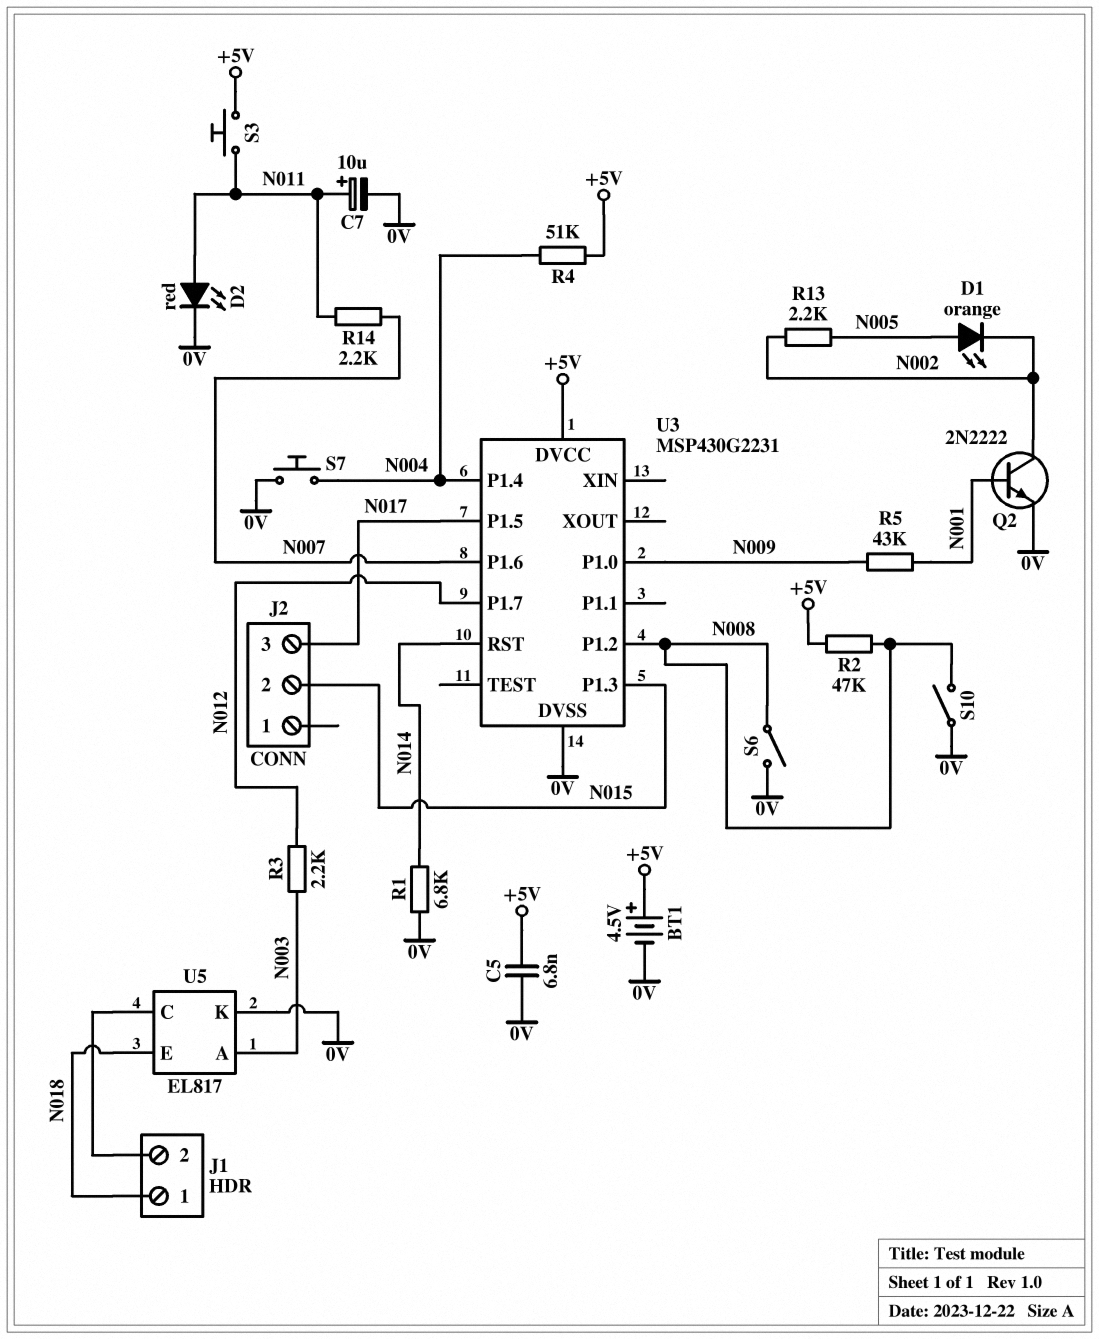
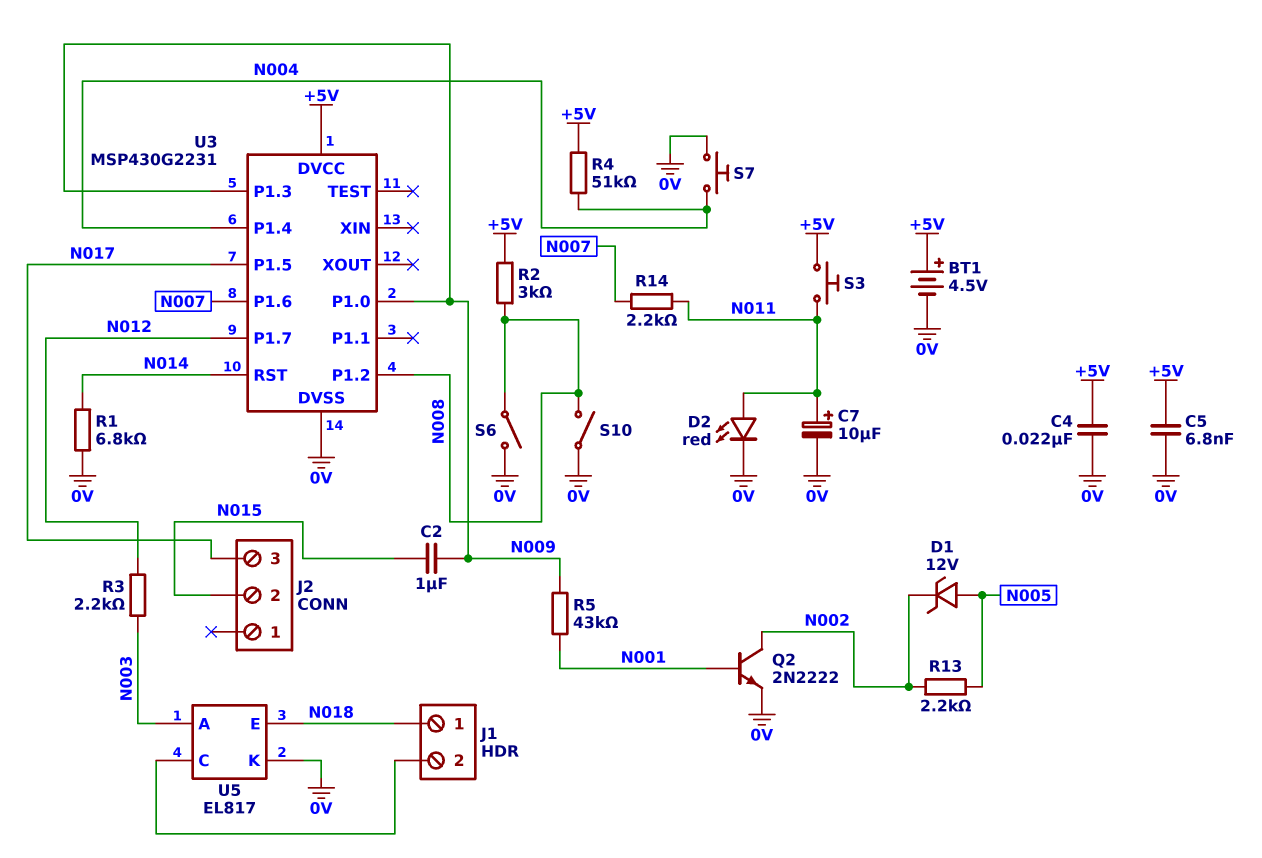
C2: none -> 1uF (N009, N015)
C4: none -> 22nF (+5V, 0V)
D1: LED orange (A N005, K N002) -> zener 12V (A N005, K N002)
R2: 47k (+5V, N008) -> 3k (+5V, N008)
U3 pin P1.3: N015 -> N009

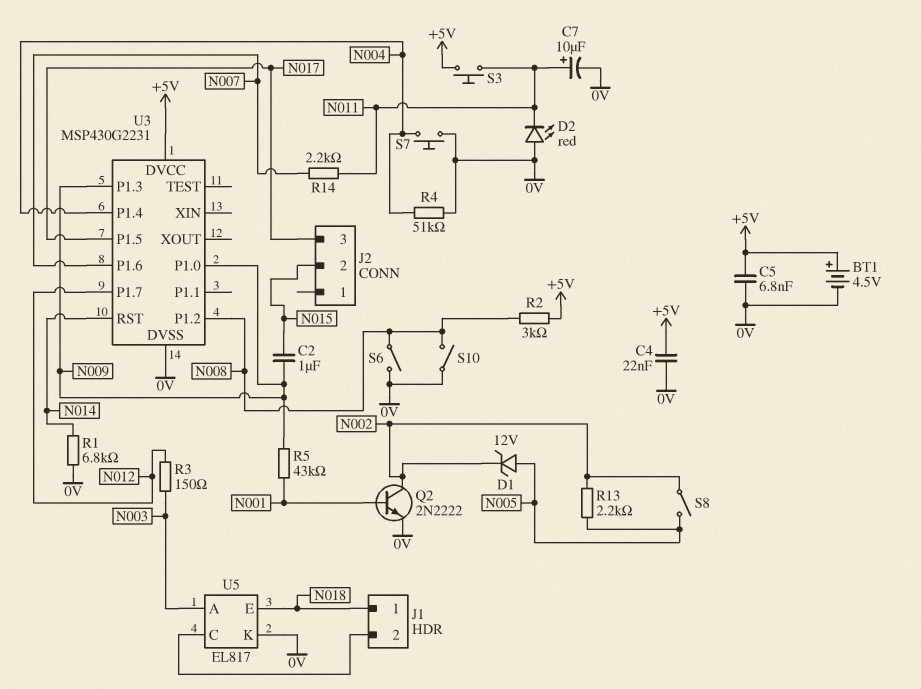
D2: LED red (A N011, K 0V) -> LED red (A 0V, K N011)
R3: 2.2k (N003, N012) -> 150 (N003, N012)
R4: 51k (+5V, N004) -> 51k (0V, N004)
S8: none -> switch (N002, N005)

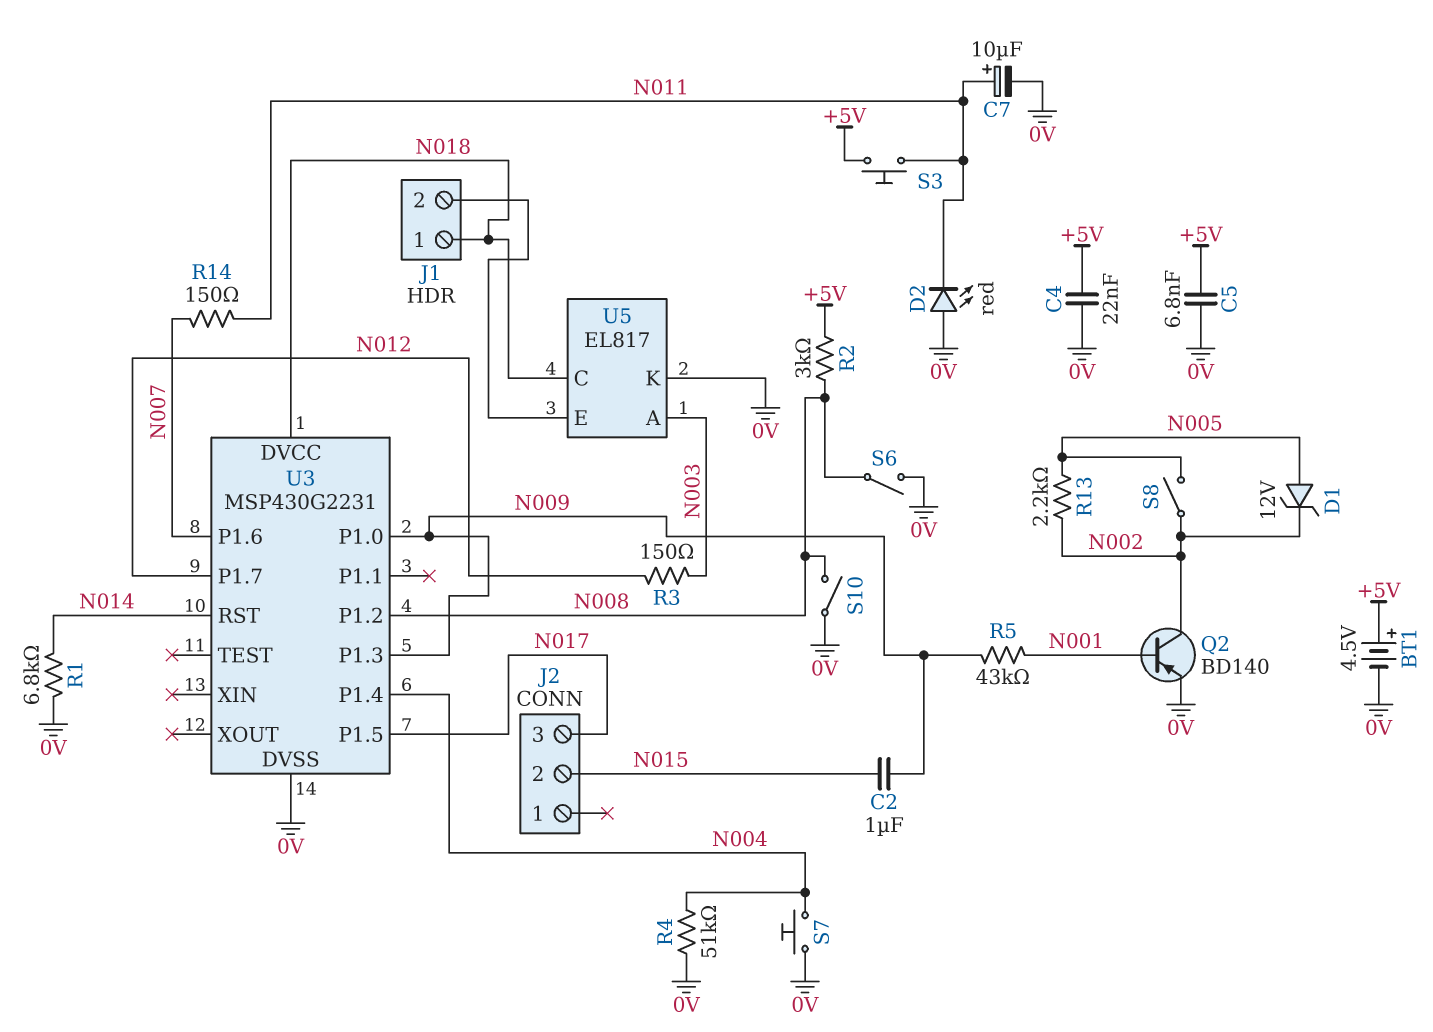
Q2: NPN 2N2222 (B N001, C N002, E 0V) -> PNP BD140 (B N001, C N002, E 0V)
R14: 2.2k (N007, N011) -> 150 (N007, N011)
U3 pin DVCC: +5V -> N018
U5 pin C: J1/2 -> N018
U5 pin E: N018 -> J1/2

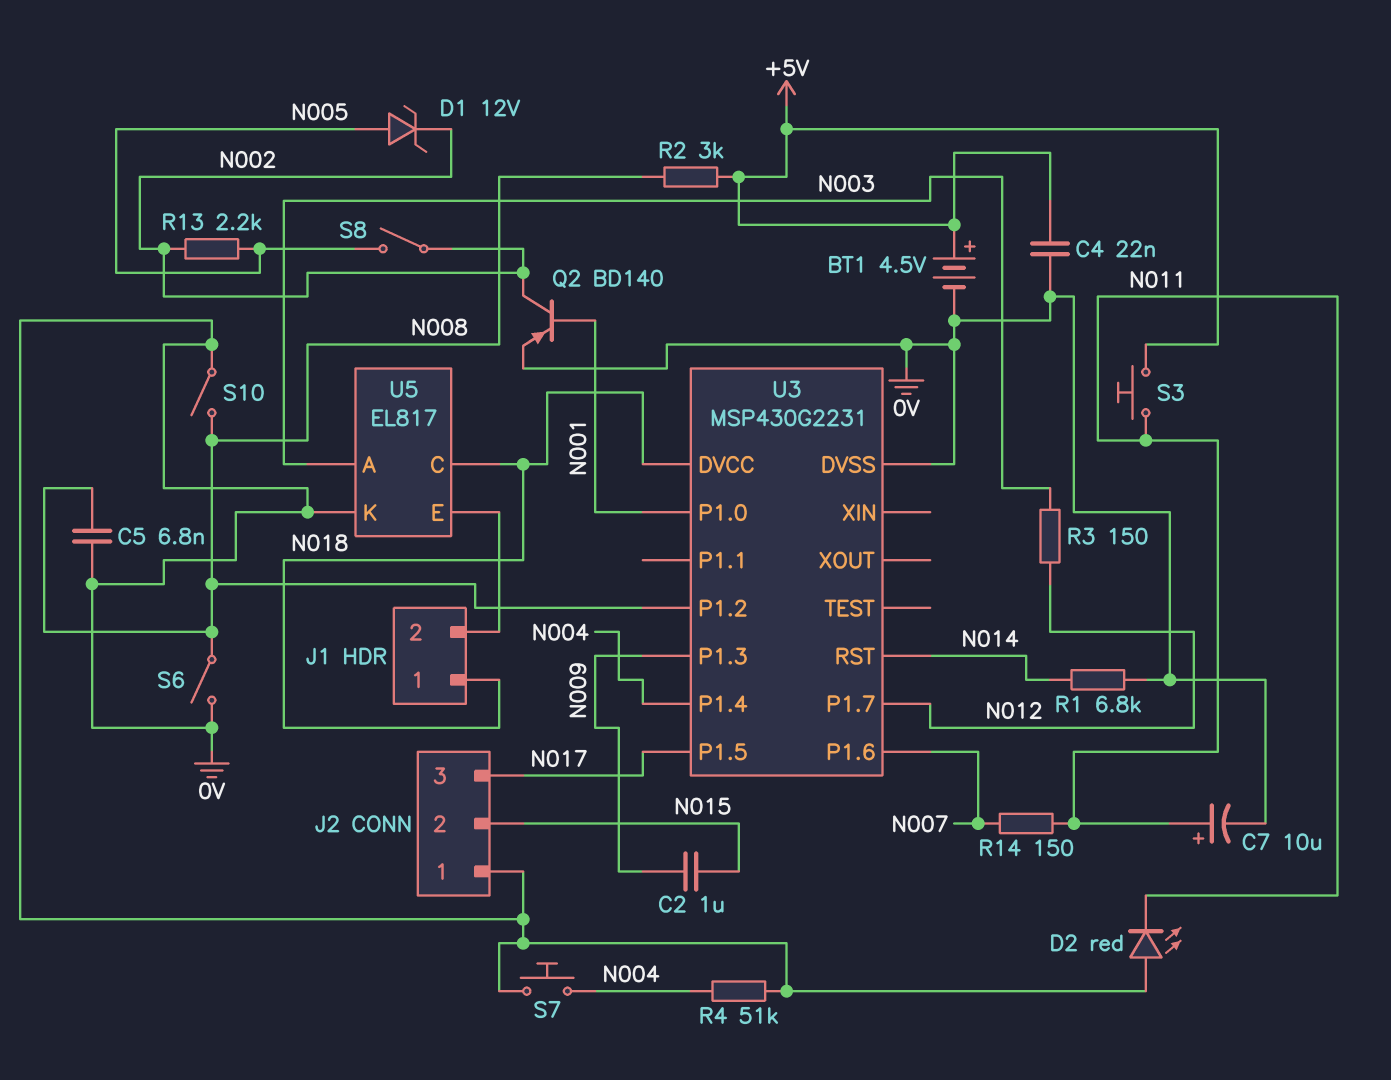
C5: 6.8nF (+5V, 0V) -> 6.8nF (0V, N008)
J2 pin 1: none -> 0V
R5: 43k (N001, N009) -> none
U3 pin P1.0: N009 -> N001

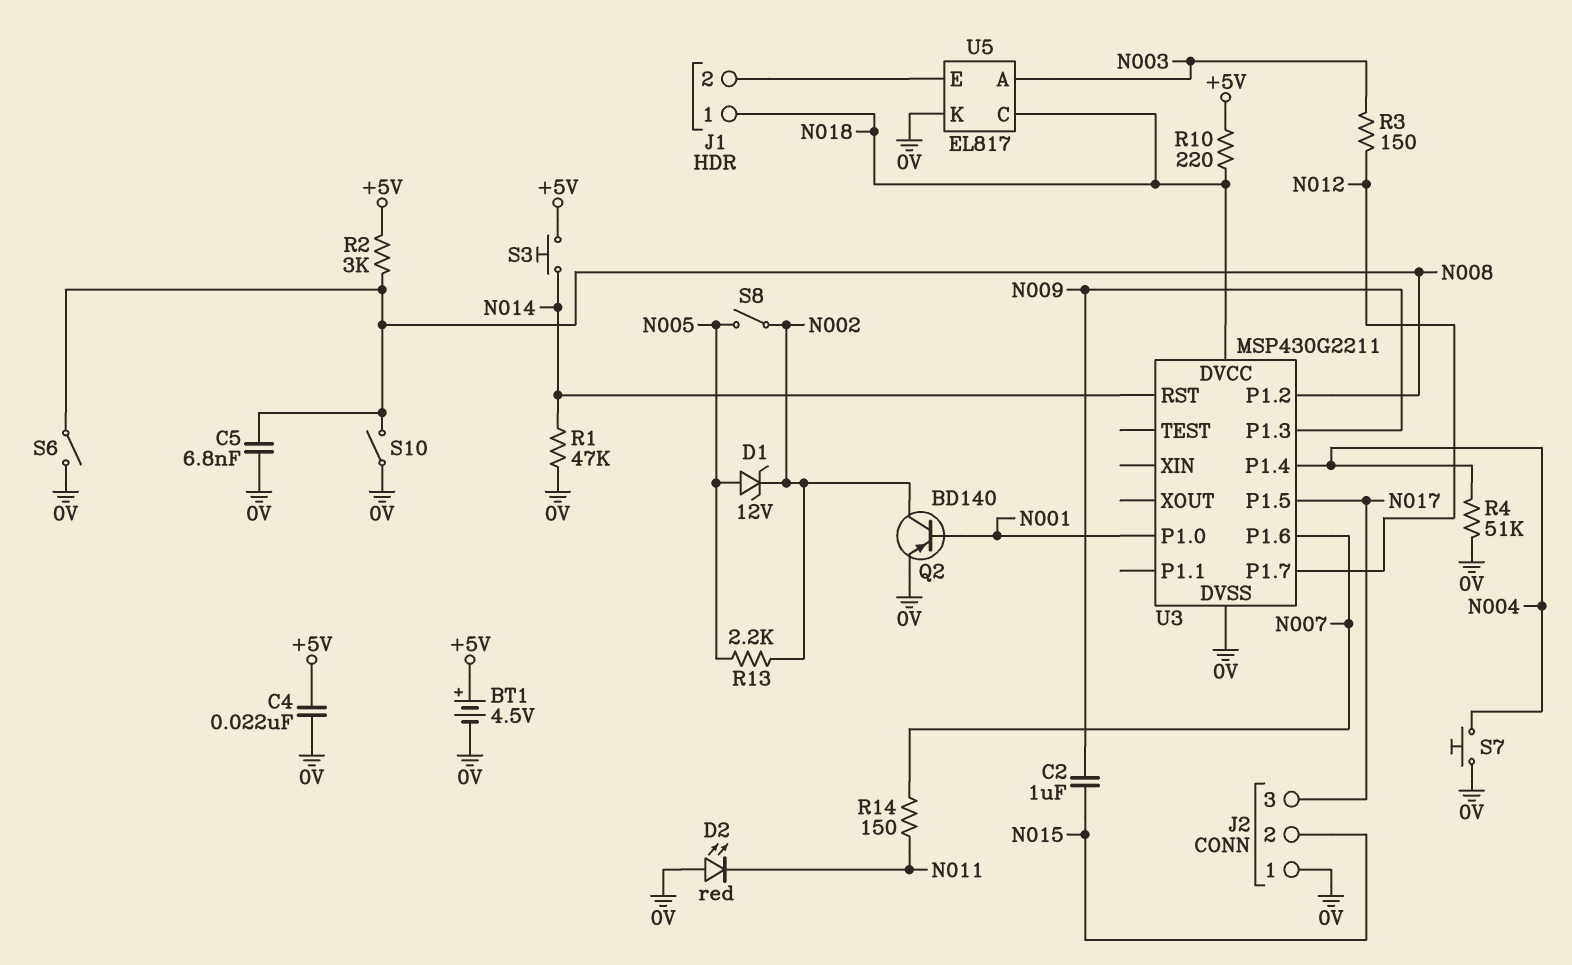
C7: 10uF (plus N011, minus 0V) -> none
R1: 6.8k (0V, N014) -> 47k (0V, N014)
R10: none -> 220 (+5V, N018)
S3: button (+5V, N011) -> button (+5V, N014)
U3: MSP430G2231 -> MSP430G2211

